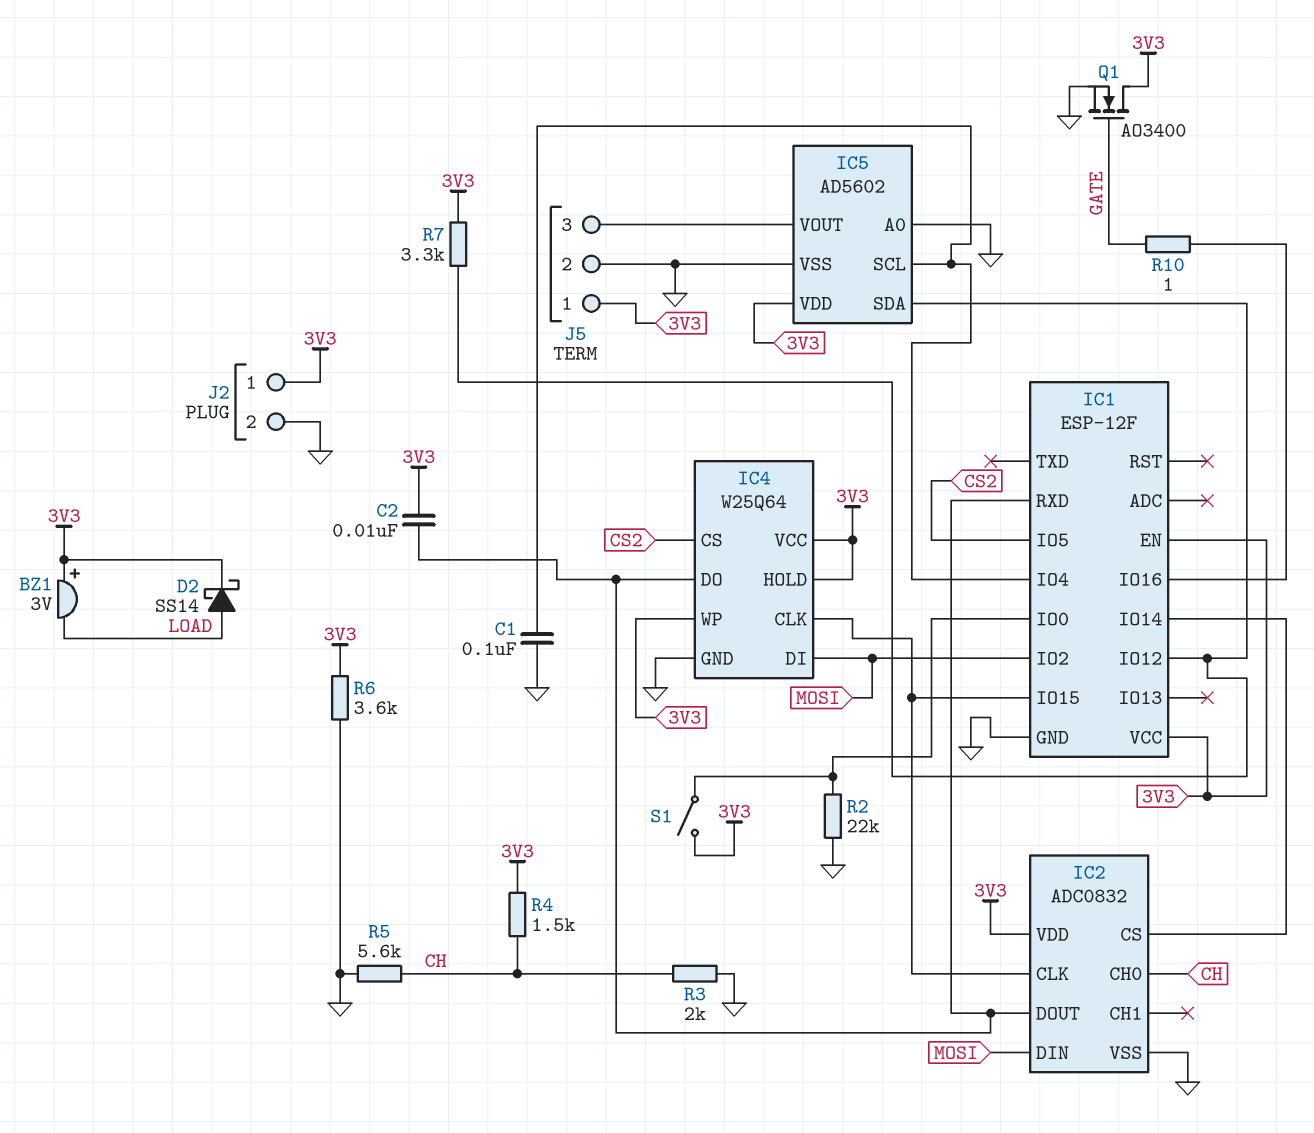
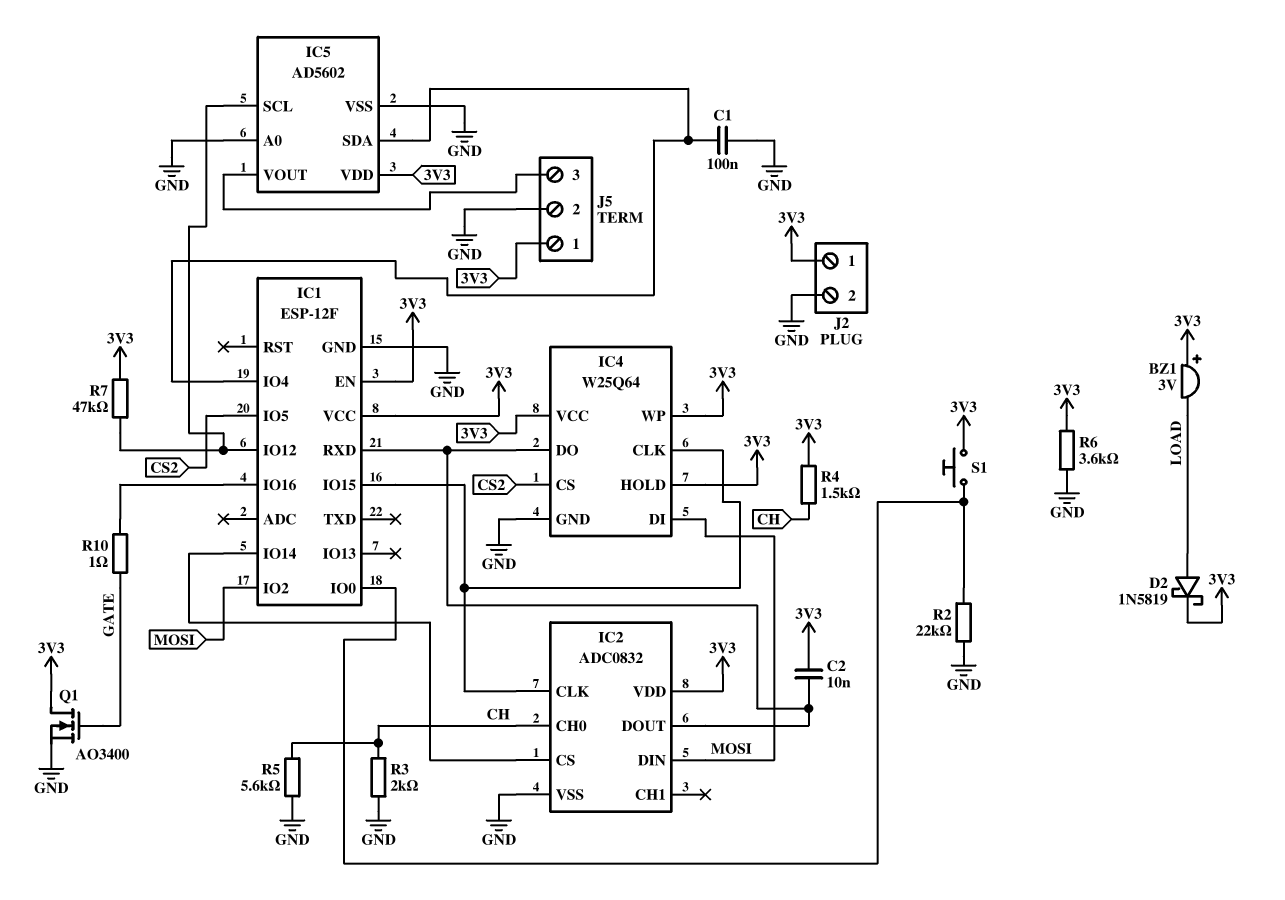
D2: schottky SS14 (A LOAD, K 3V3) -> schottky 1N5819 (A LOAD, K 3V3)
IC5 pin SCL: IC1/IO4 -> IC1/IO12
IC5 pin SDA: IC1/IO12 -> IC1/IO4
R7: 3.3k (3V3, IC1/IO12) -> 47k (3V3, IC1/IO12)
S1: switch (3V3, IC1/IO0) -> button (3V3, IC1/IO0)

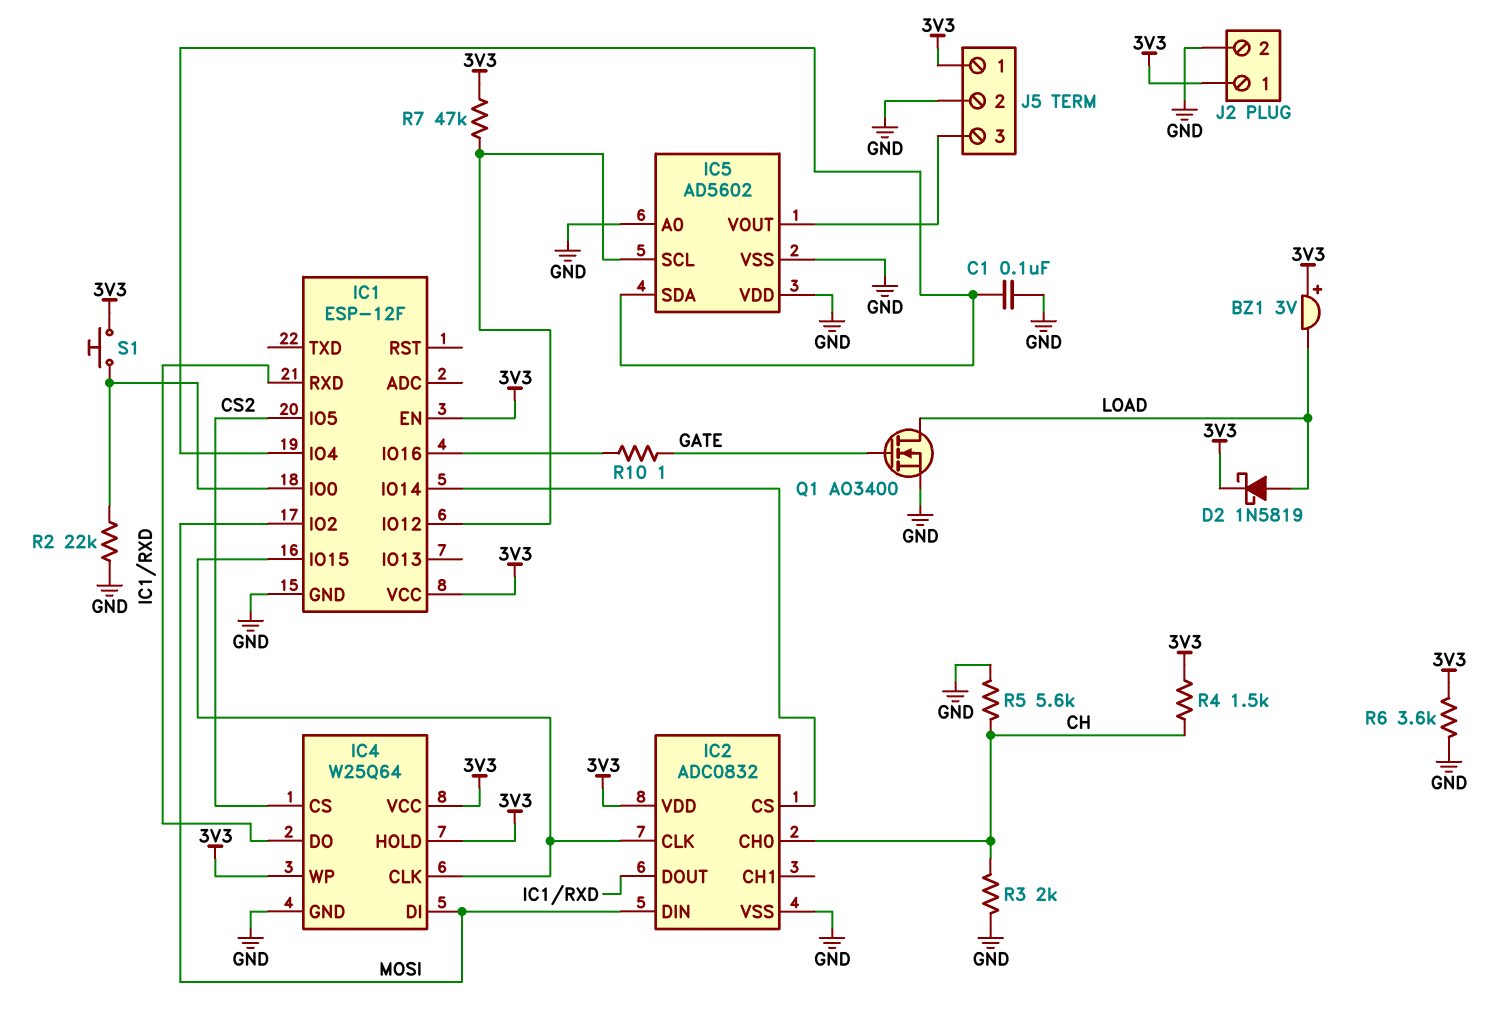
C2: 10nF (3V3, IC1/RXD) -> none
IC5 pin VDD: 3V3 -> GND
Q1: NMOS AO3400 (G GATE, D 3V3, S GND) -> NMOS AO3400 (G GATE, D LOAD, S GND)

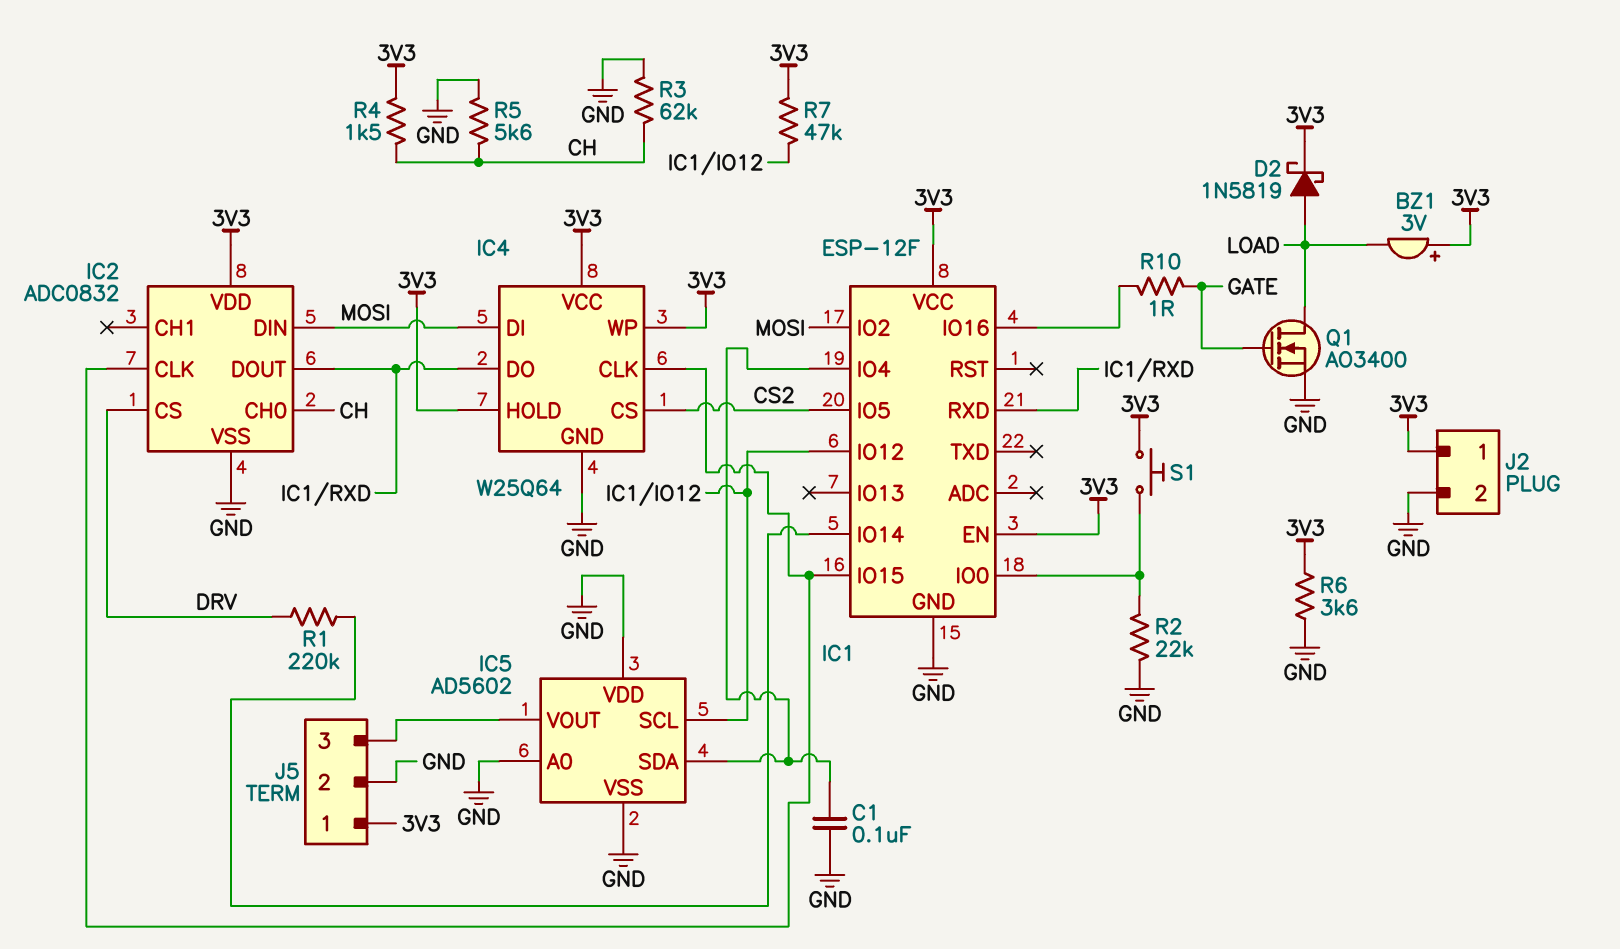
IC2 pin CS: IC1/IO14 -> DRV
R1: none -> 220k (DRV, IC1/IO14)
R3: 2k (CH, GND) -> 62k (CH, GND)

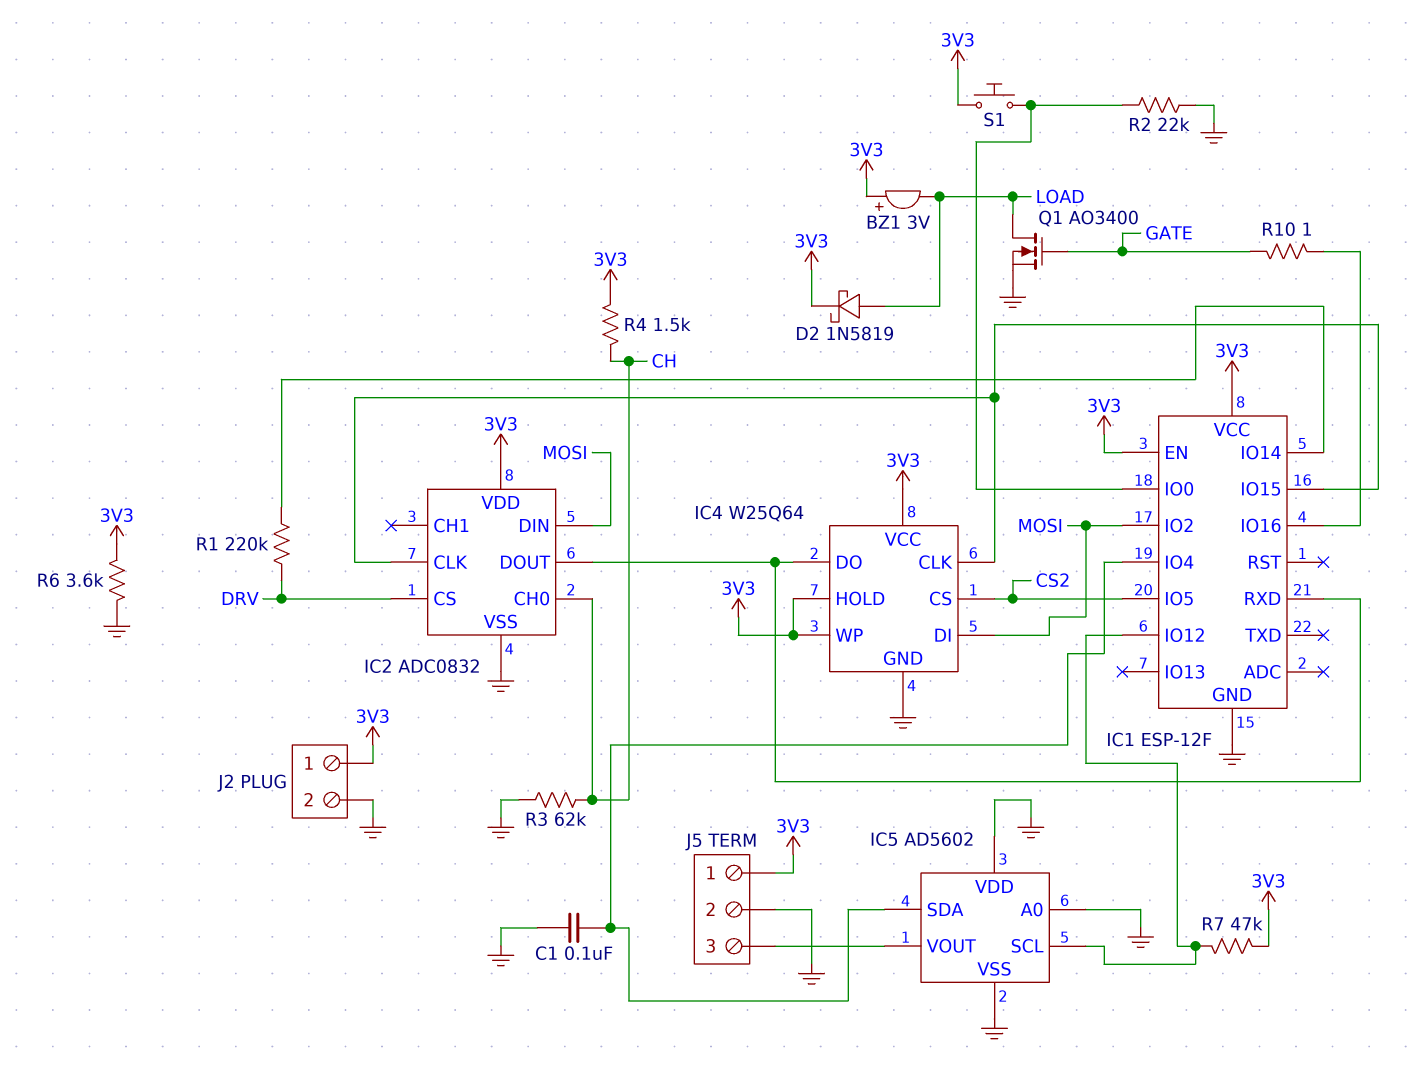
R5: 5.6k (CH, GND) -> none

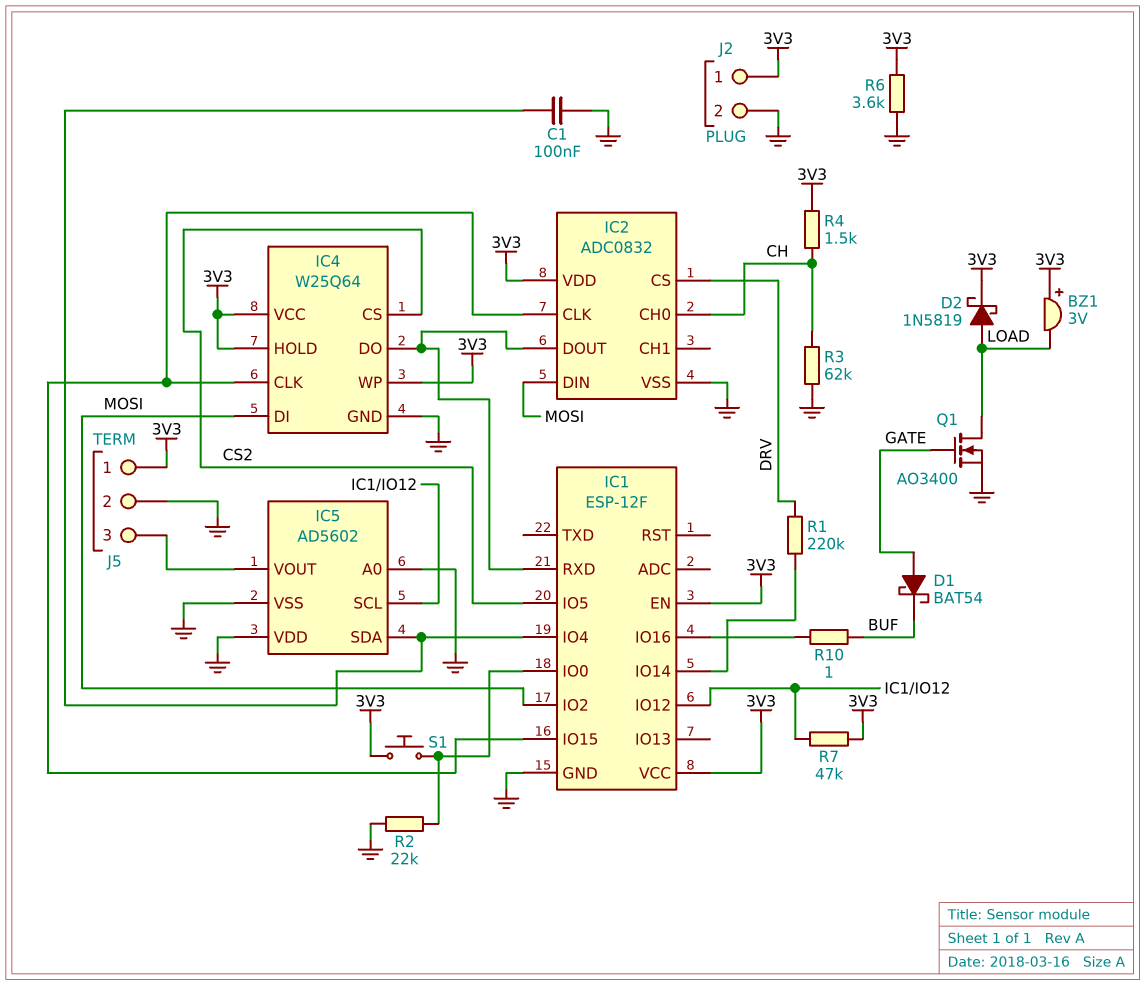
D1: none -> schottky BAT54 (A GATE, K BUF)
R10: 1 (GATE, IC1/IO16) -> 1 (BUF, IC1/IO16)

